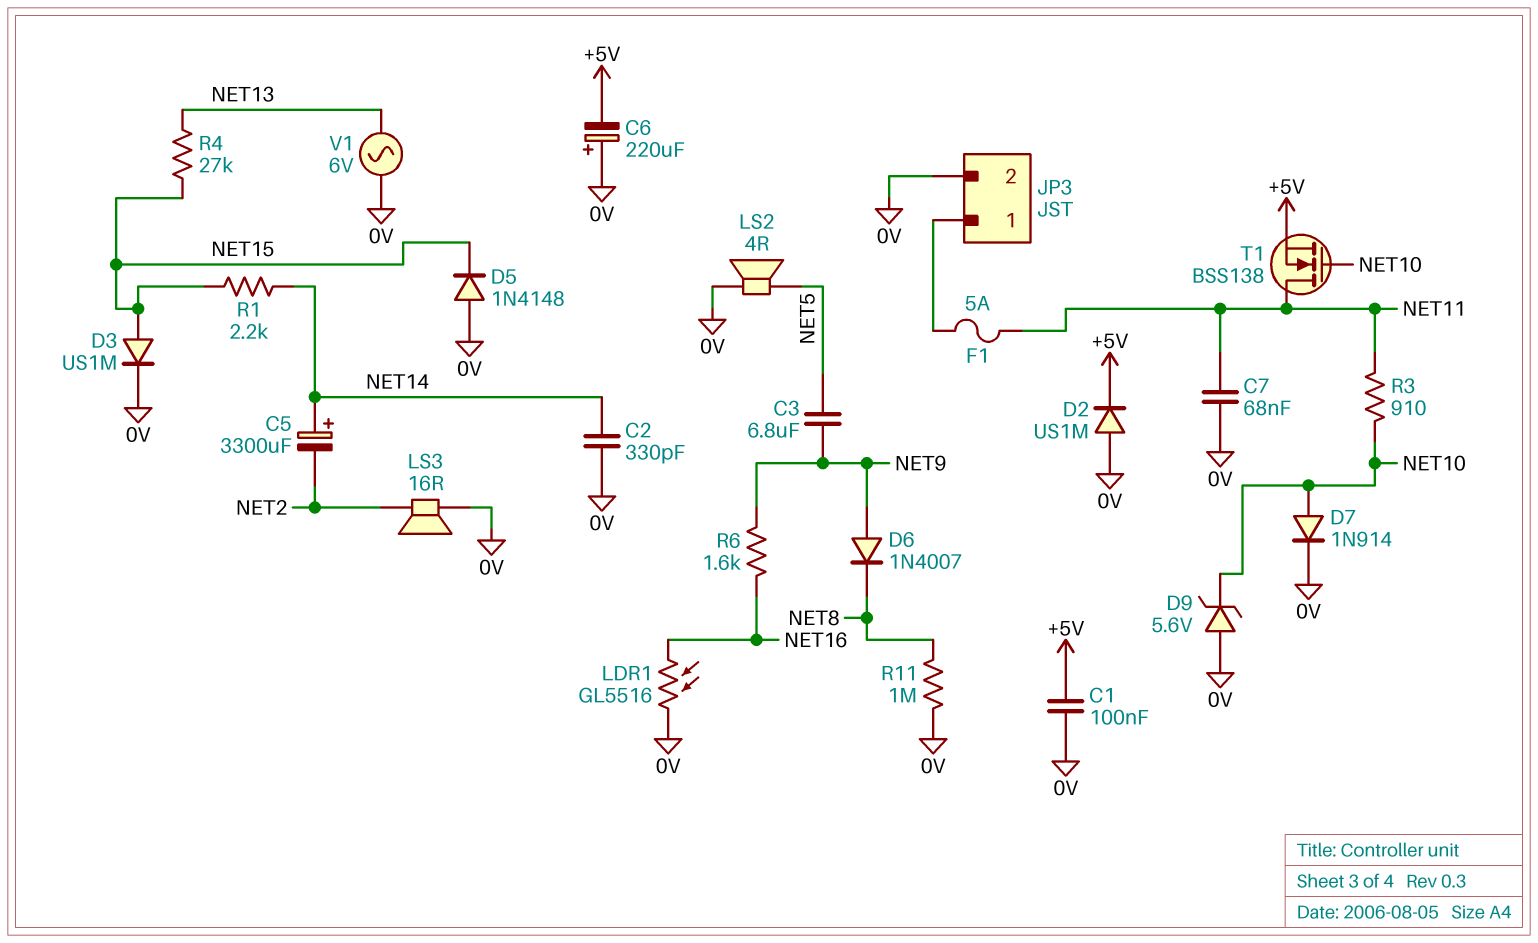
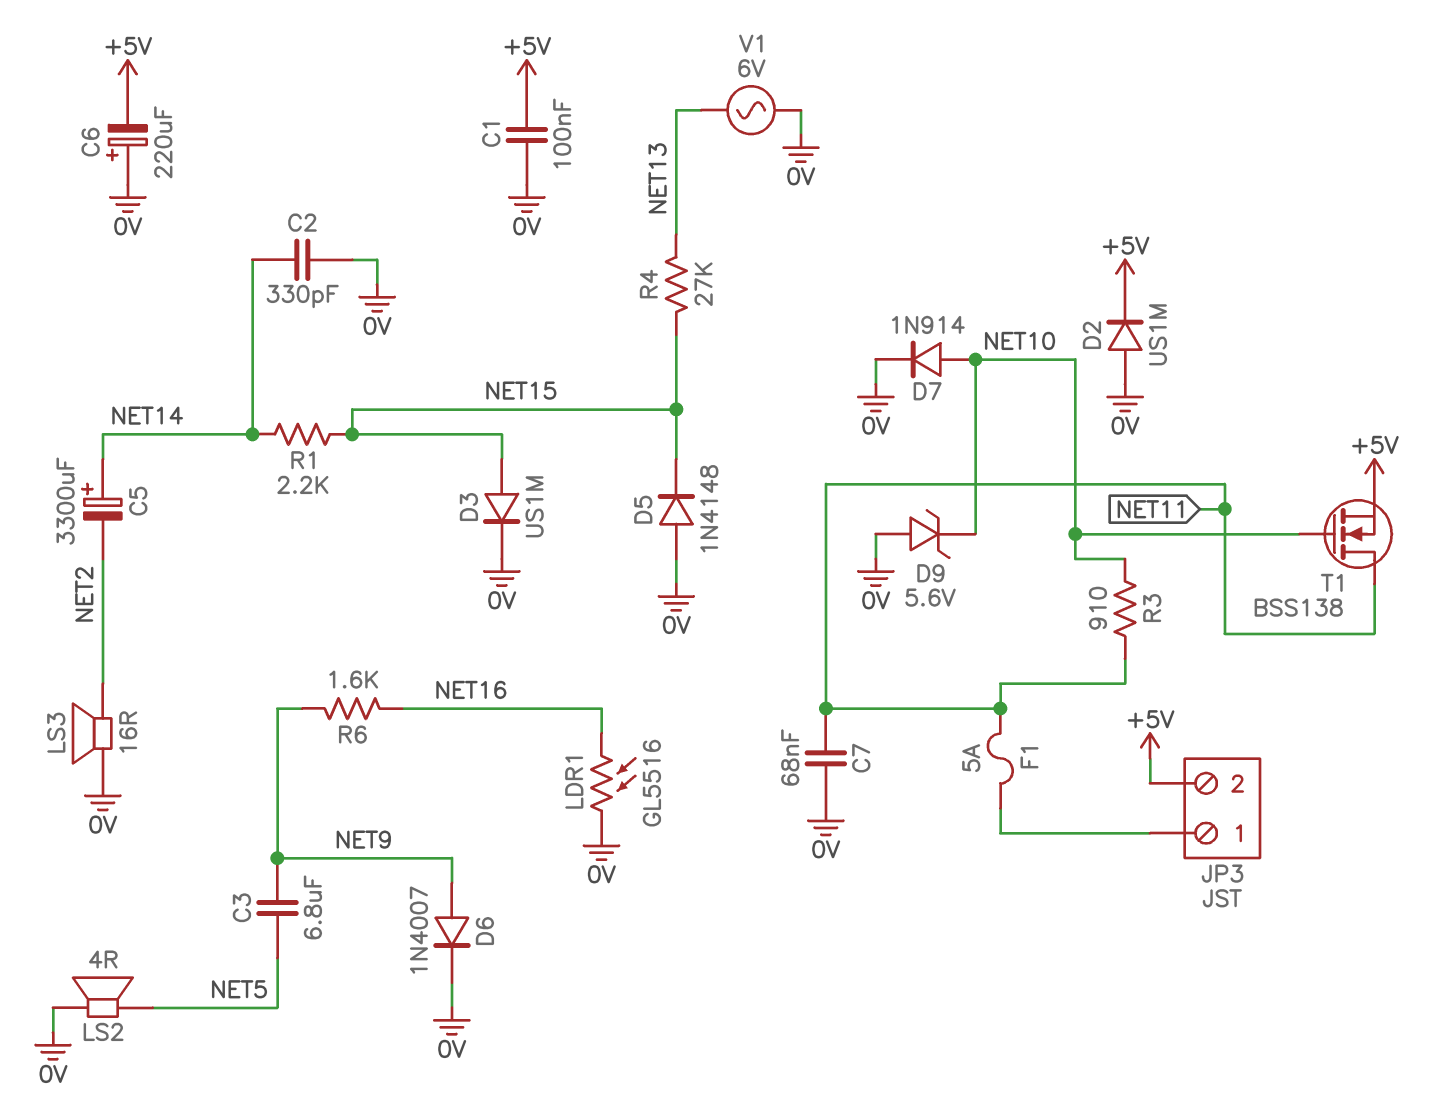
D6: diode 1N4007 (A NET9, K NET8) -> diode 1N4007 (A NET9, K 0V)
JP3 pin 2: 0V -> +5V
R11: 1M (0V, NET8) -> none

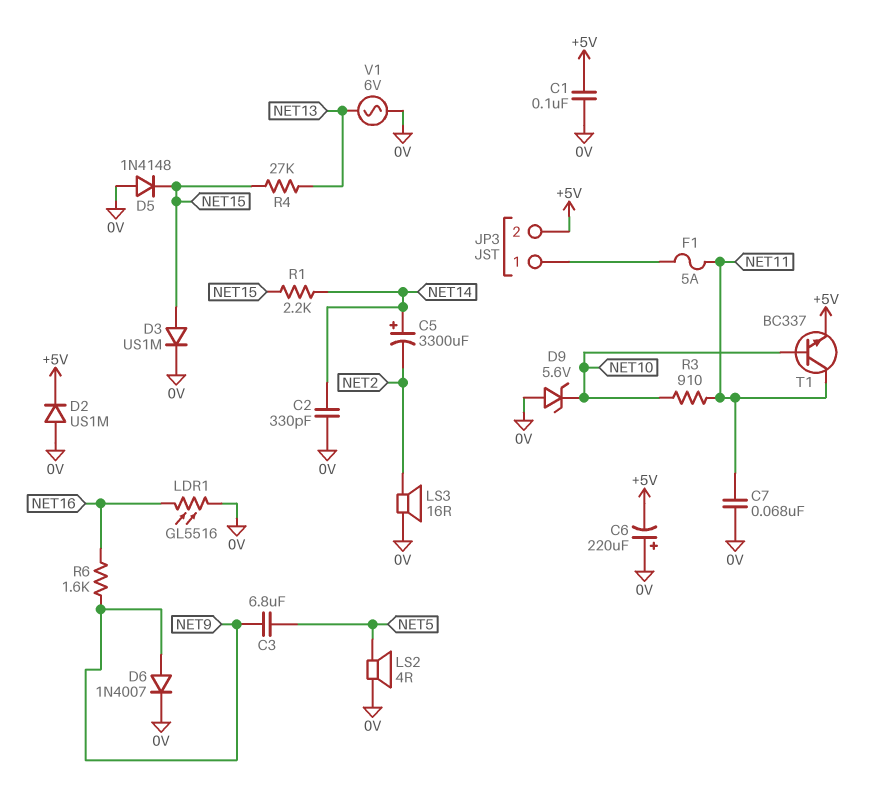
D7: diode 1N914 (A NET10, K 0V) -> none
T1: NMOS BSS138 (G NET10, D NET11, S +5V) -> NPN BC337 (B NET10, C NET11, E +5V)

